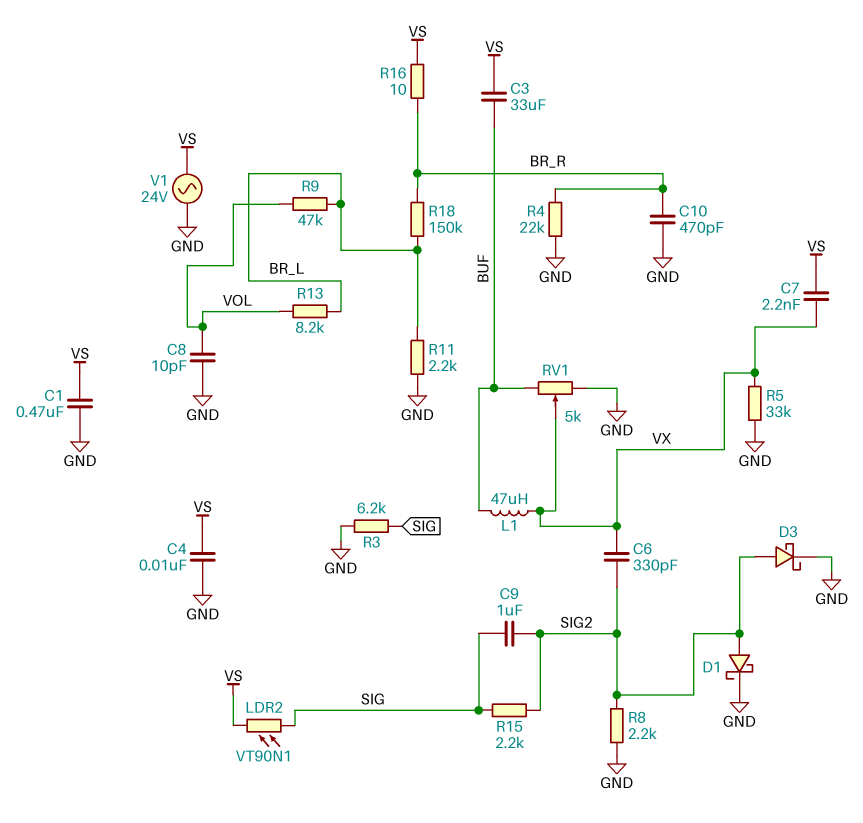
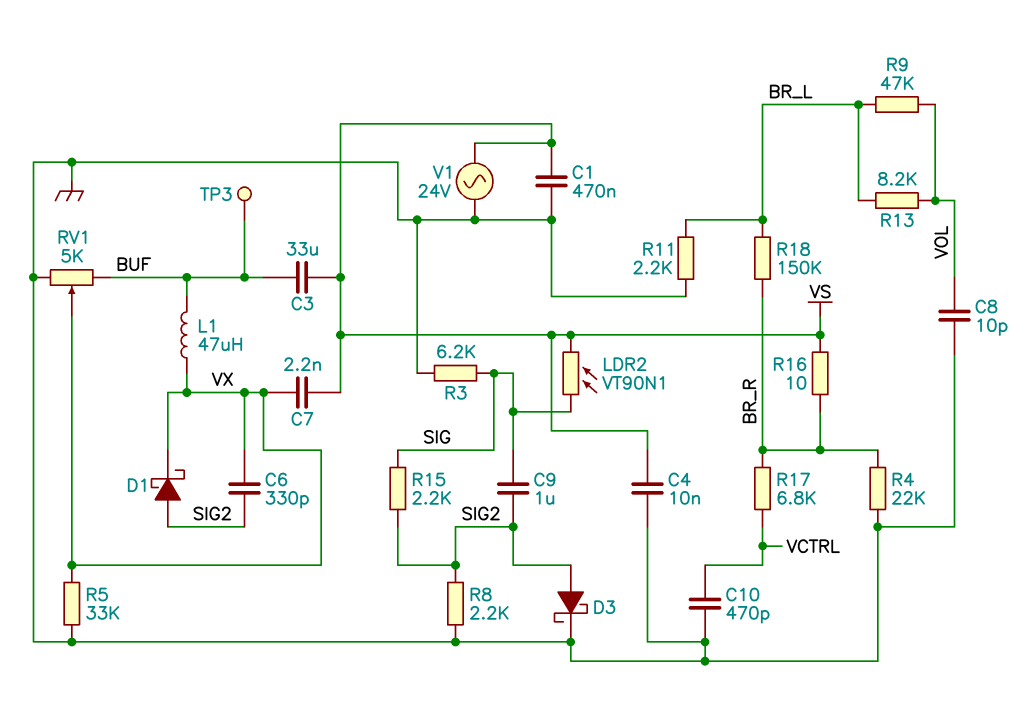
C10: 470pF (BR_R, GND) -> 470pF (GND, VCTRL)
D1: schottky (A SIG2, K GND) -> schottky (A SIG2, K VX)
R17: none -> 6.8k (BR_R, VCTRL)
TP3: none -> test point (BUF)

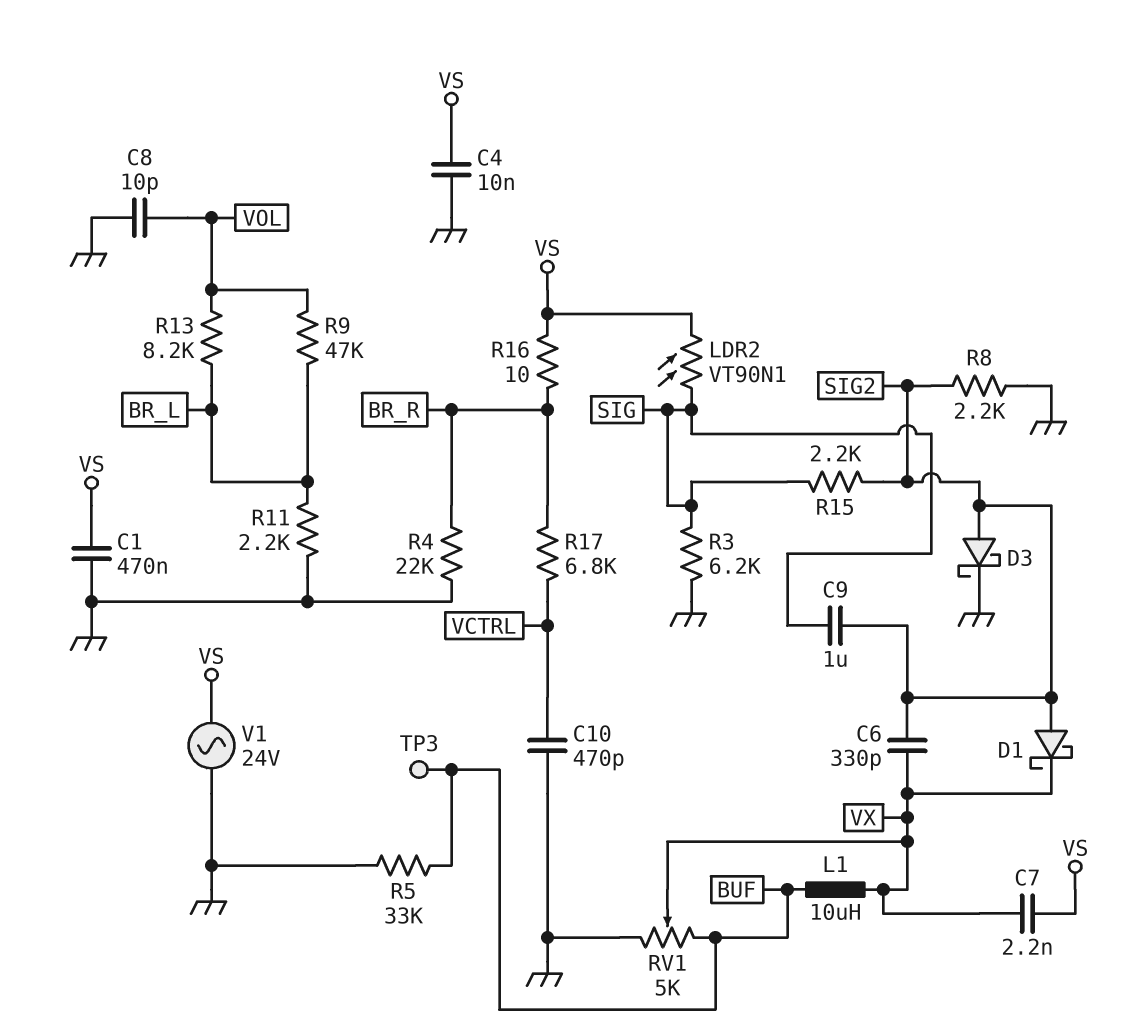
C3: 33uF (BUF, VS) -> none
L1: 47uH (BUF, VX) -> 10uH (BUF, VX)
R5: 33k (GND, VX) -> 33k (BUF, GND)
R18: 150k (BR_L, BR_R) -> none

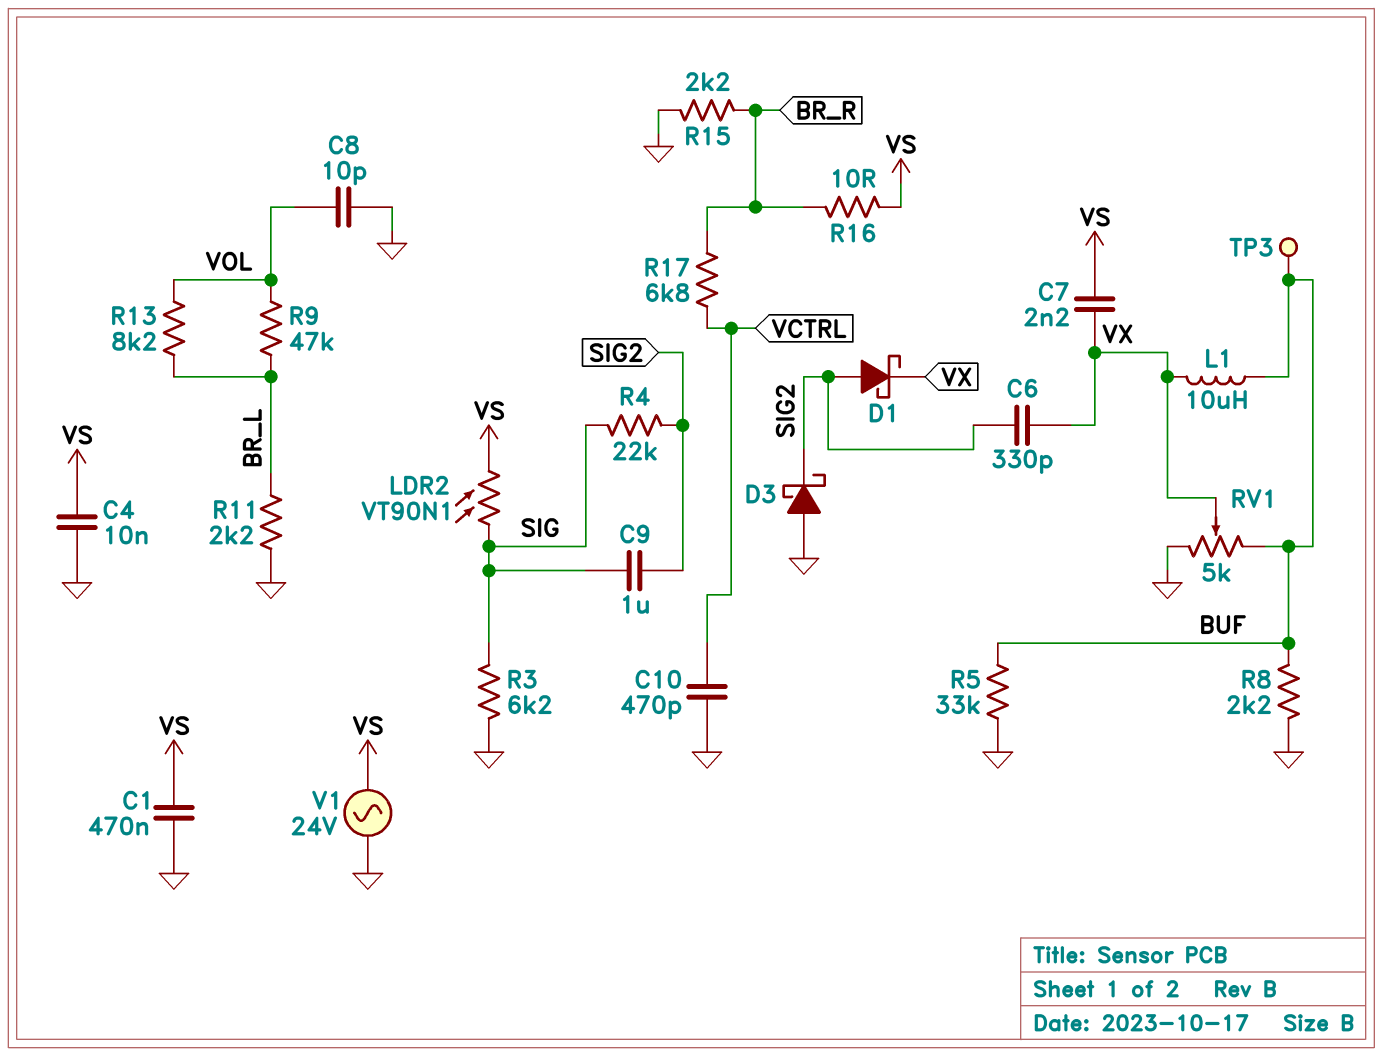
D3: schottky (A SIG2, K GND) -> schottky (A GND, K SIG2)
R4: 22k (BR_R, GND) -> 22k (SIG, SIG2)
R8: 2.2k (GND, SIG2) -> 2.2k (BUF, GND)
R15: 2.2k (SIG, SIG2) -> 2.2k (BR_R, GND)

